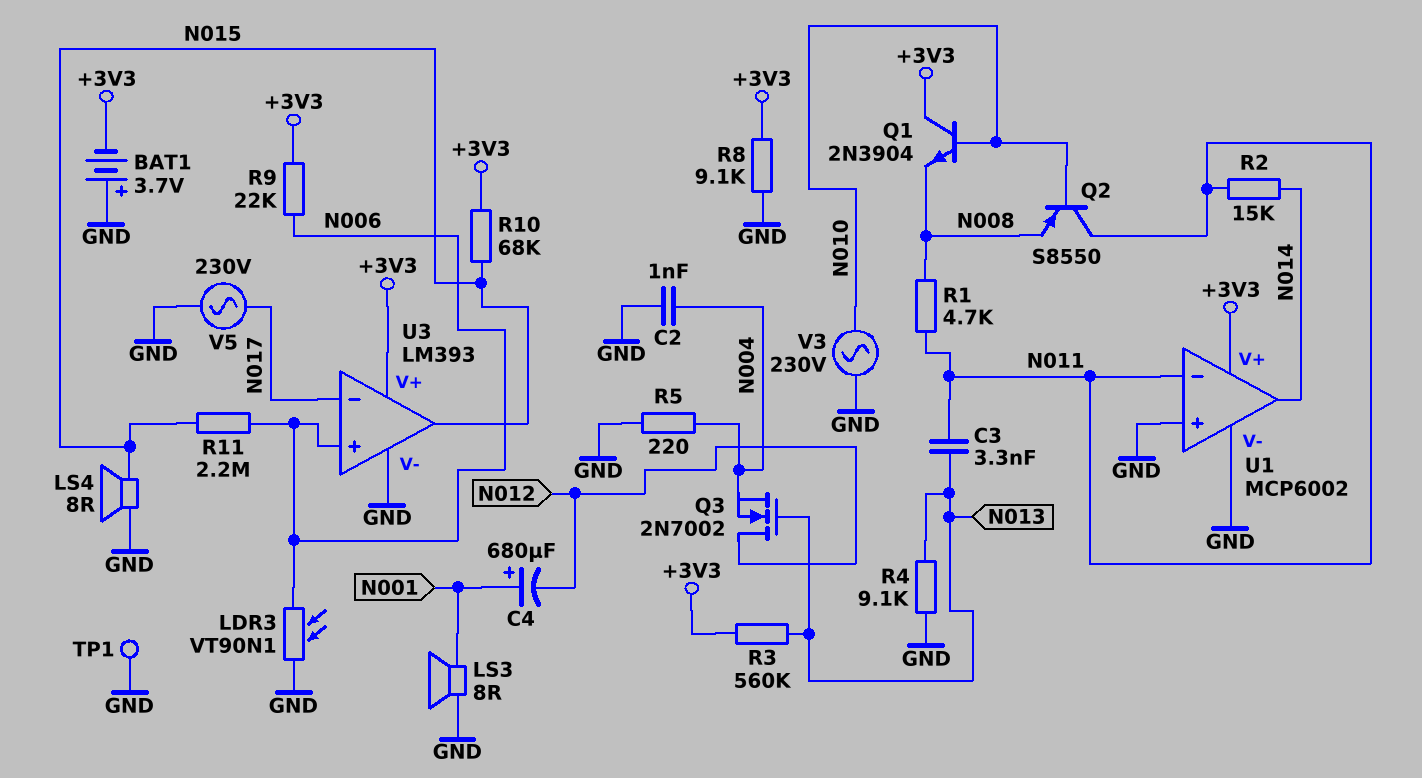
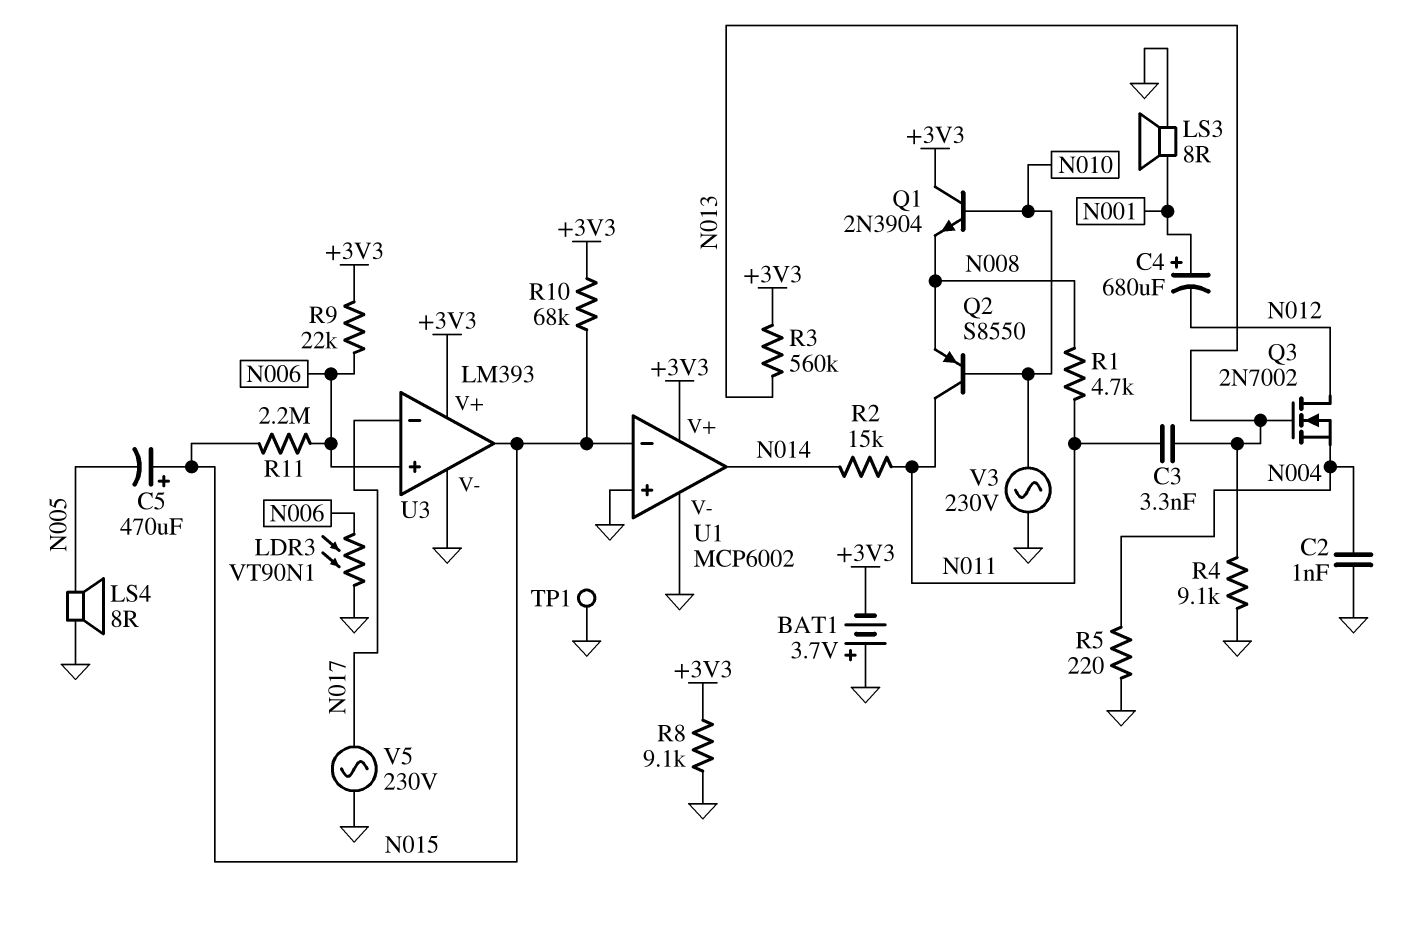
C5: none -> 470uF (plus N015, minus N005)
LS4: speaker 8R (GND, N015) -> speaker 8R (GND, N005)
U1 pin in-: N011 -> N015

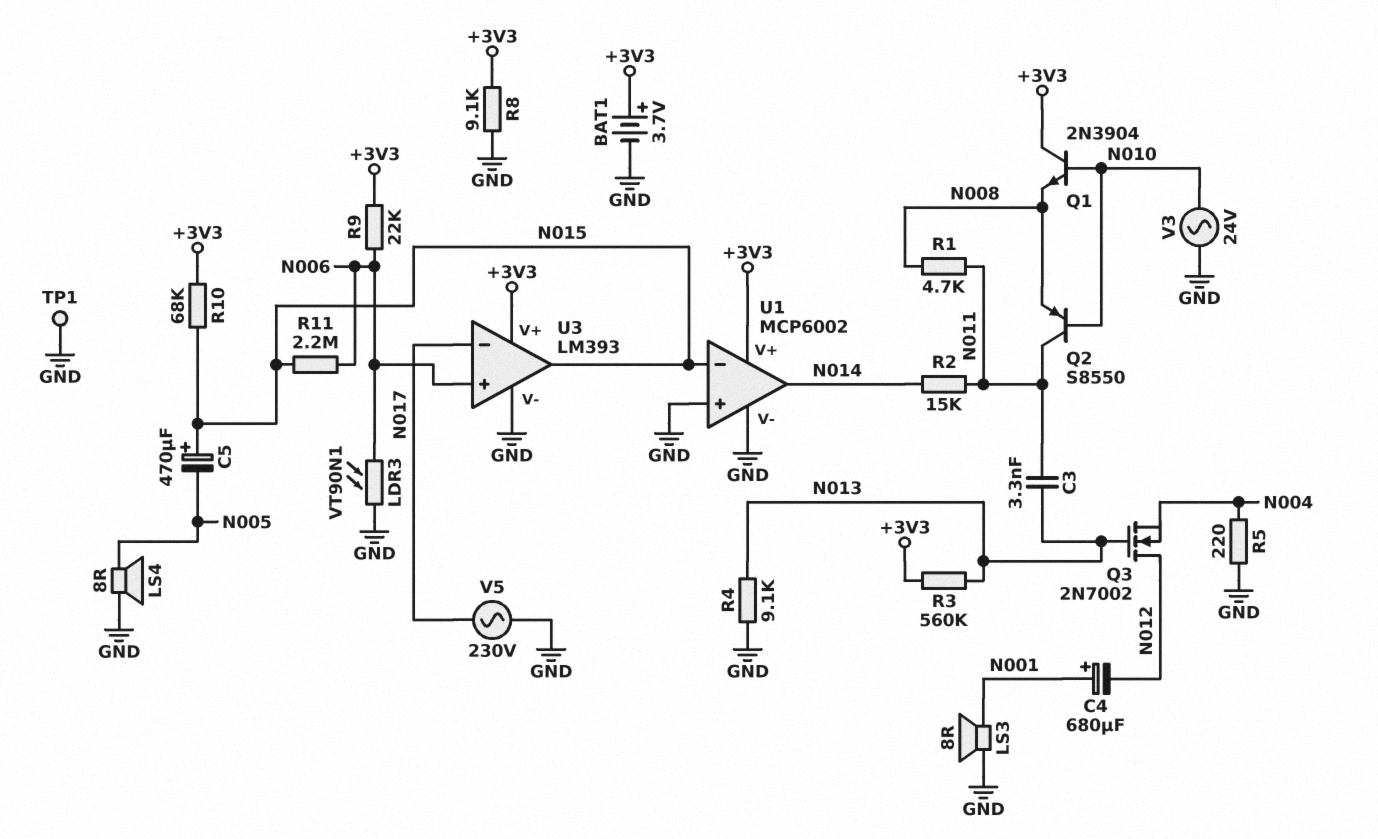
BAT1: 3.7V (plus GND, minus +3V3) -> 3.7V (plus +3V3, minus GND)
C2: 1nF (GND, N004) -> none
V3: AC 230V (GND, N010) -> AC 24V (GND, N010)

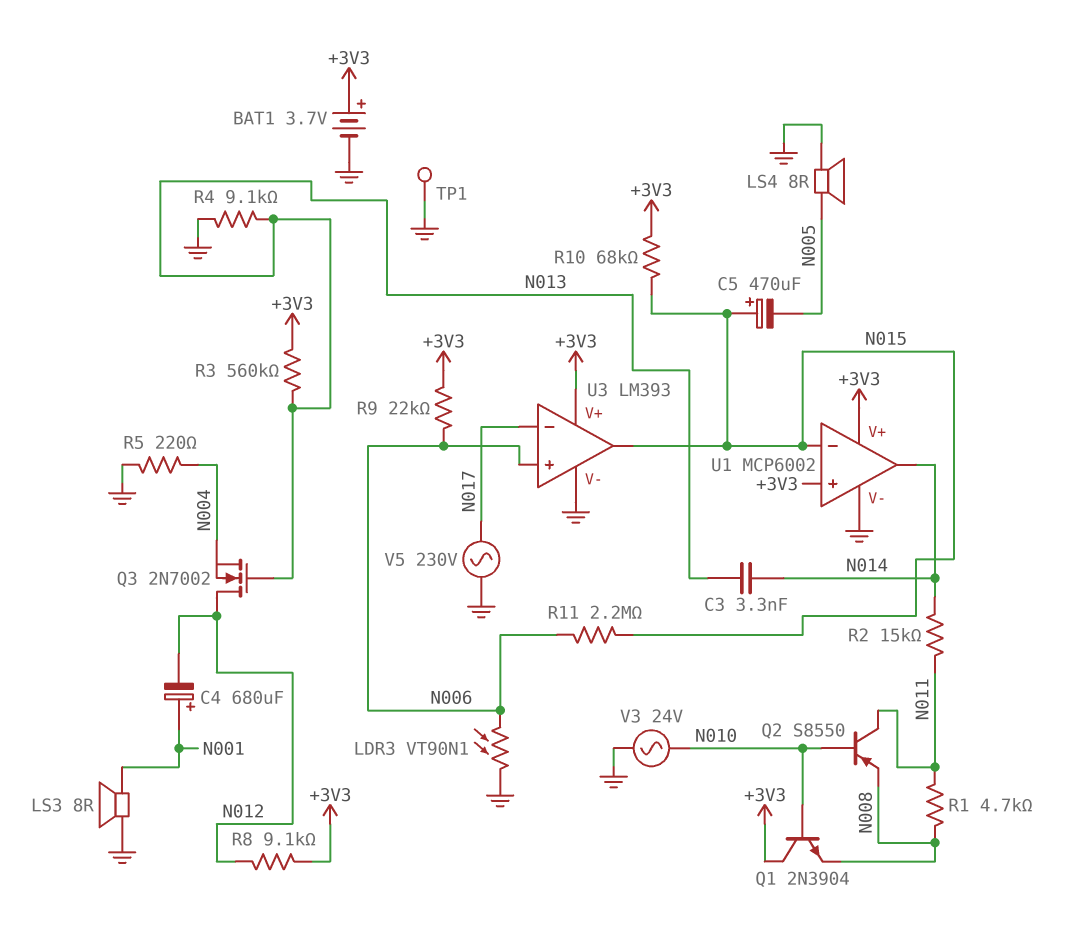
C3: 3.3nF (N011, N013) -> 3.3nF (N013, N014)
R8: 9.1k (+3V3, GND) -> 9.1k (+3V3, N012)
U1 pin in+: GND -> +3V3

